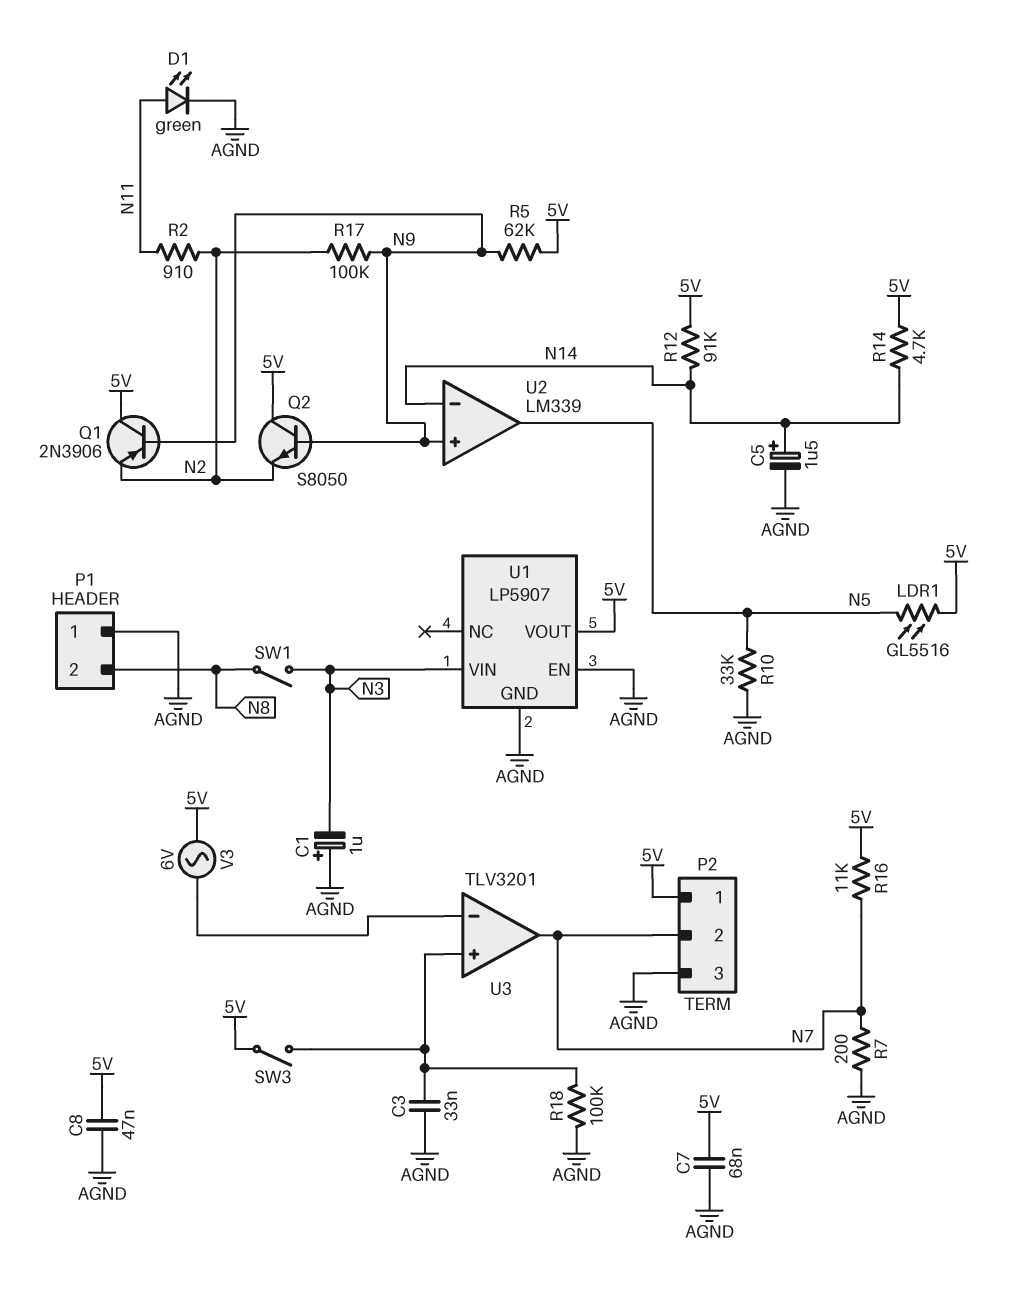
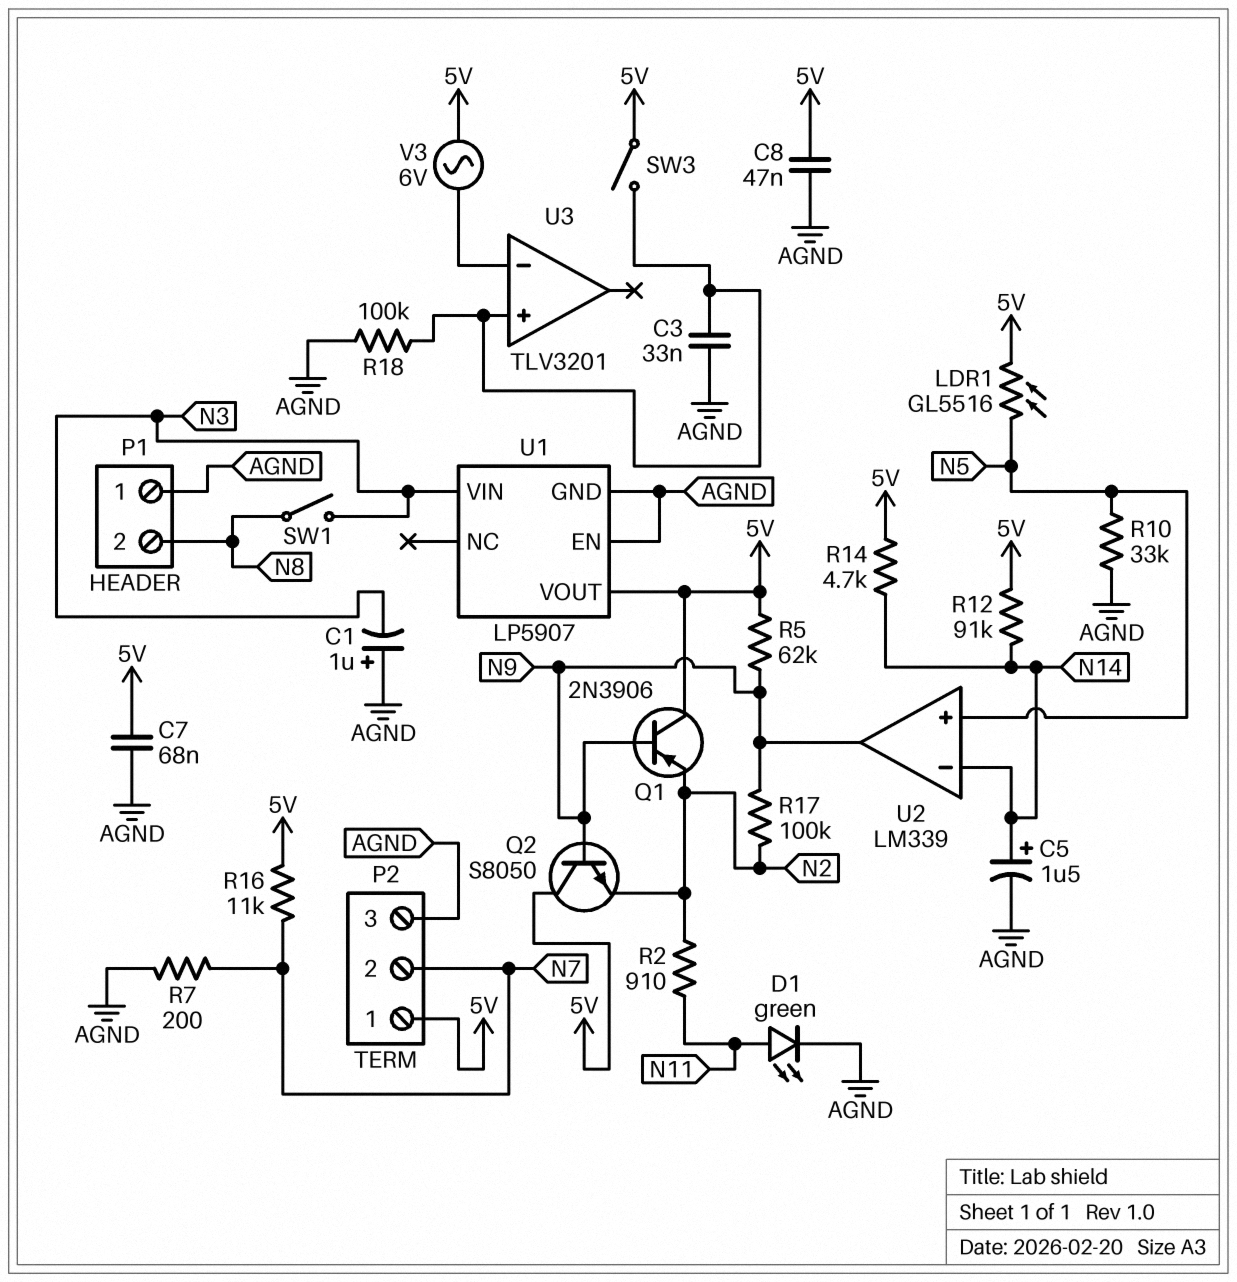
U2 pin in+: N9 -> N5
U2 pin out: N5 -> N9
U3 pin out: N7 -> none

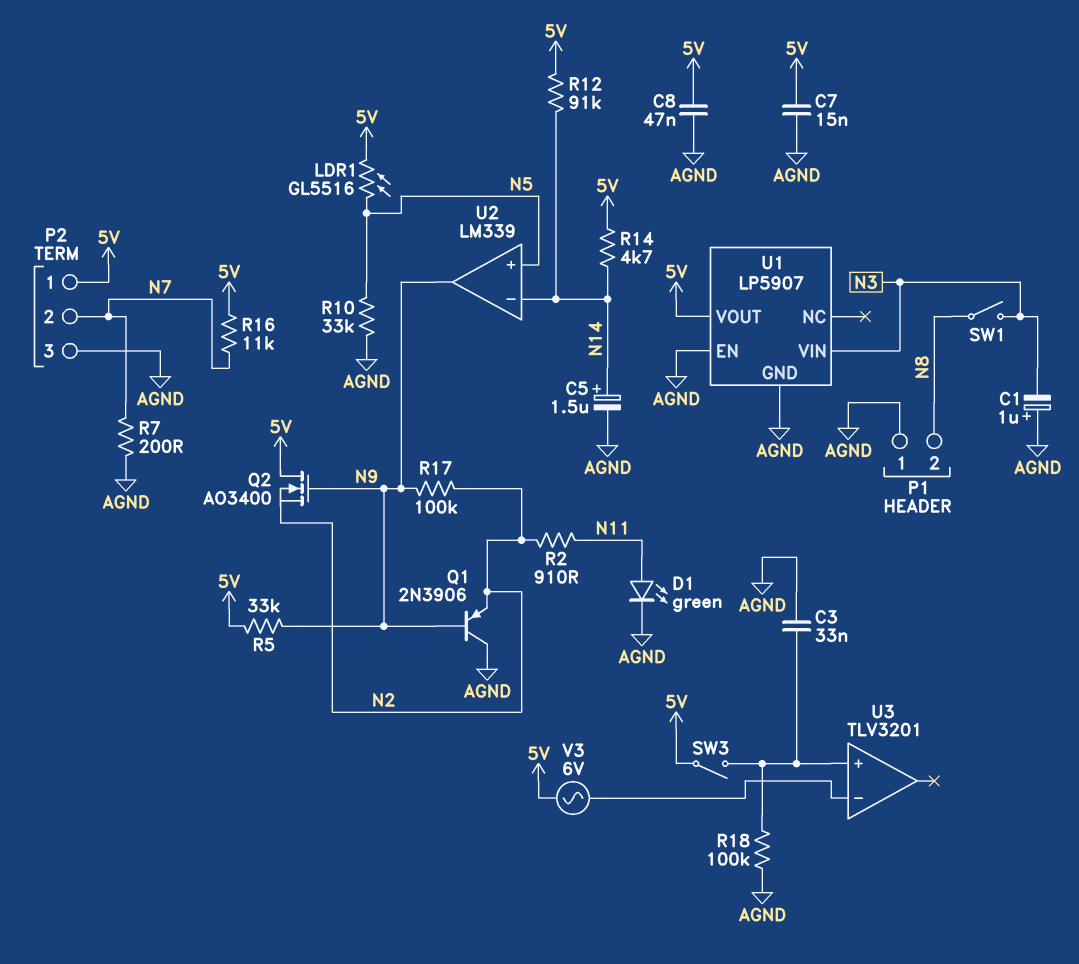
C7: 68nF (5V, AGND) -> 15nF (5V, AGND)
Q1: PNP 2N3906 (B N9, C 5V, E N2) -> PNP 2N3906 (B N9, C AGND, E N2)
Q2: NPN S8050 (B N9, C 5V, E N2) -> NMOS AO3400 (G N9, D 5V, S N2)
R5: 62k (5V, N9) -> 33k (5V, N9)

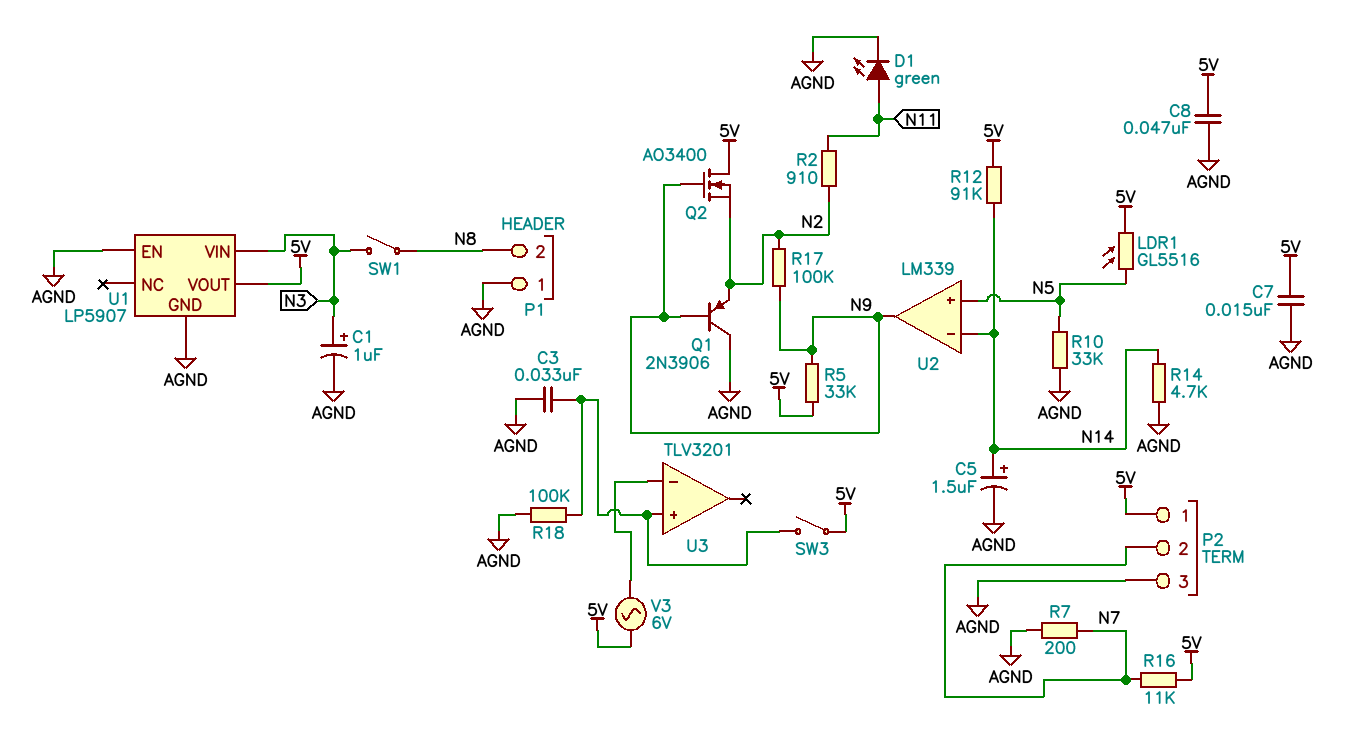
C1: 1uF (plus AGND, minus N3) -> 1uF (plus N3, minus AGND)
R14: 4.7k (5V, N14) -> 4.7k (AGND, N14)

